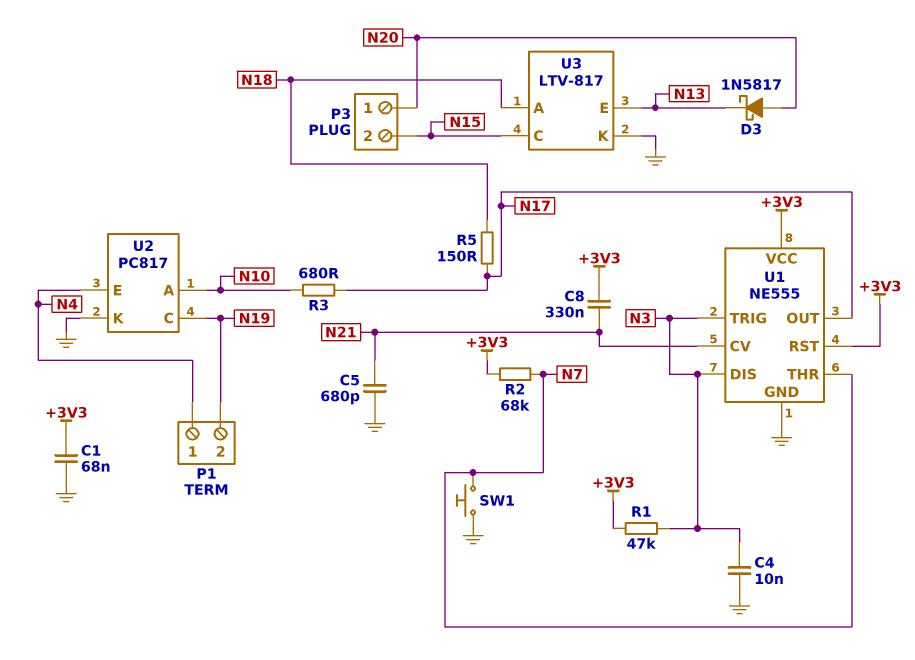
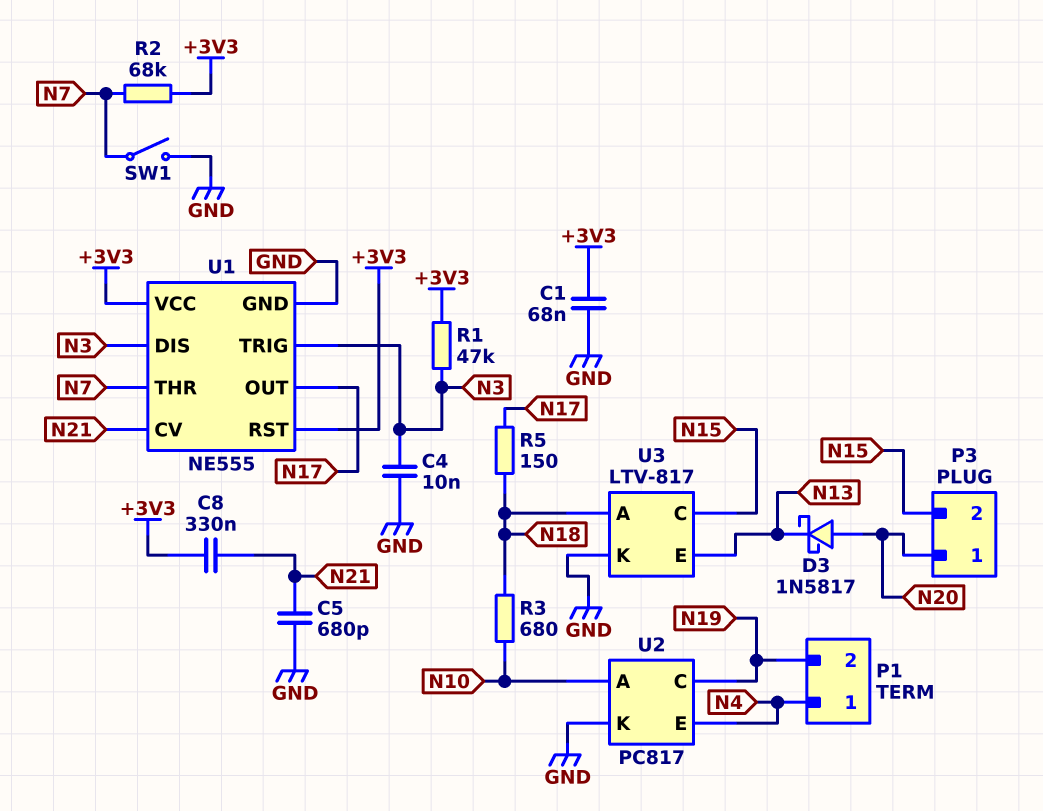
R3: 680 (N10, N17) -> 680 (N10, N18)
SW1: button (GND, N7) -> switch (GND, N7)

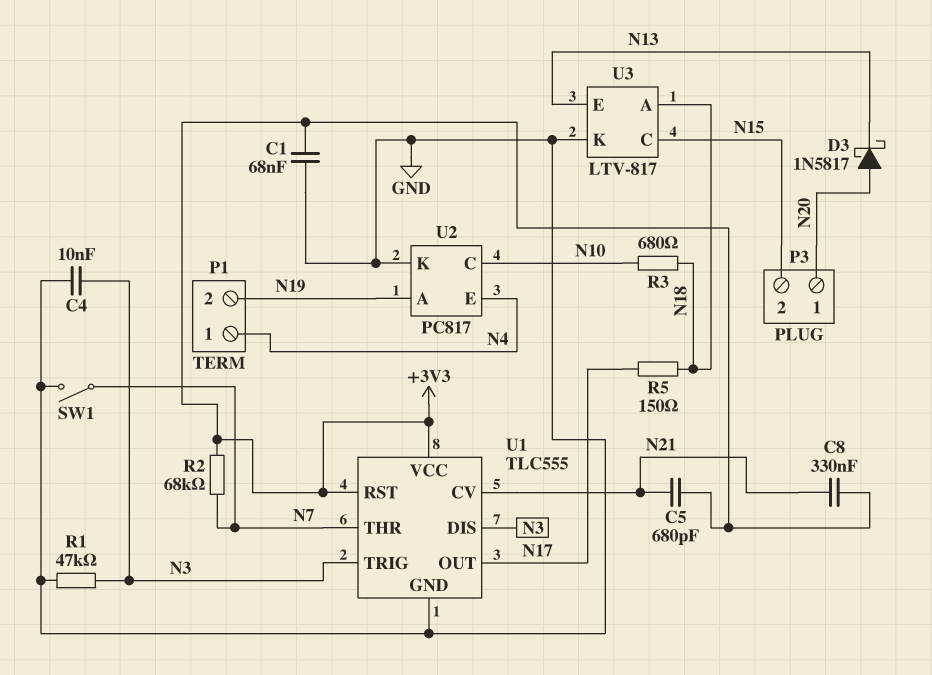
C5: 680pF (GND, N21) -> 680pF (+3V3, N21)
R1: 47k (+3V3, N3) -> 47k (GND, N3)
U1: NE555 -> TLC555
U2 pin A: N10 -> N19
U2 pin C: N19 -> N10

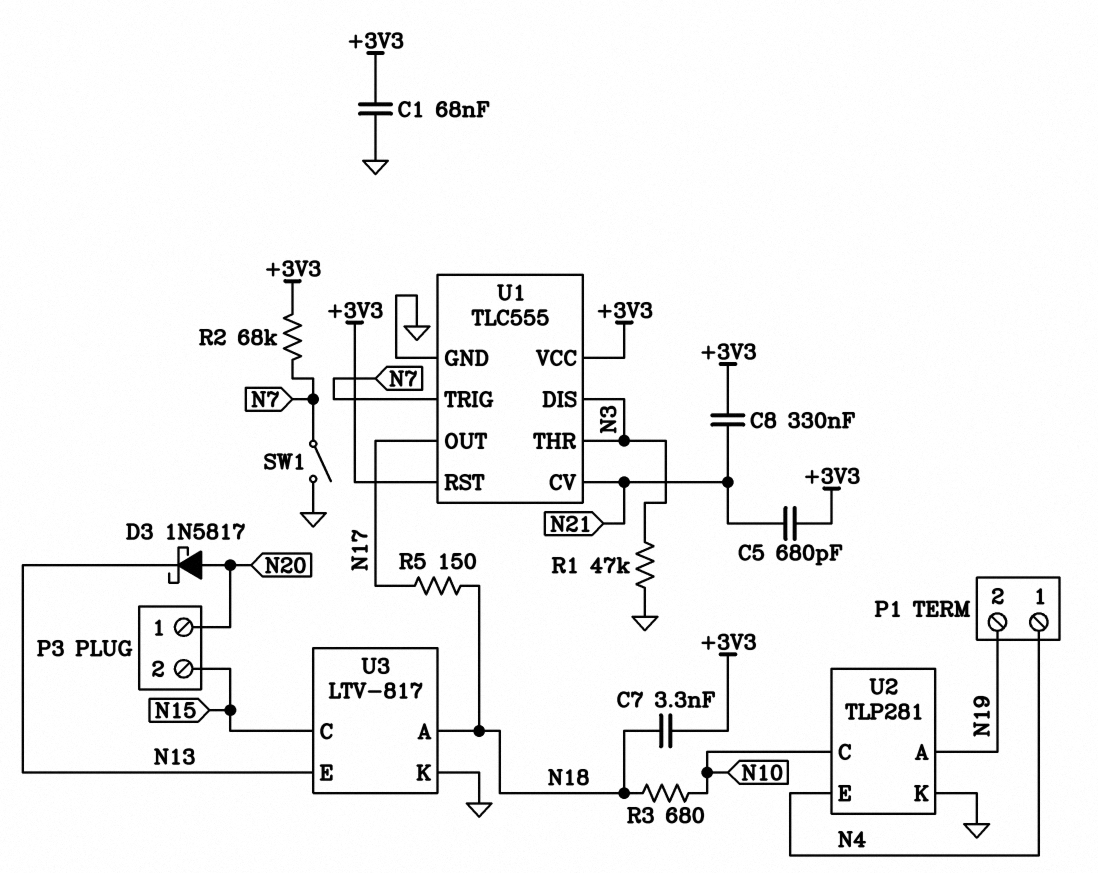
C4: 10nF (GND, N3) -> none
C7: none -> 3.3nF (+3V3, N18)
U1 pin THR: N7 -> N3
U1 pin TRIG: N3 -> N7
U2: PC817 -> TLP281

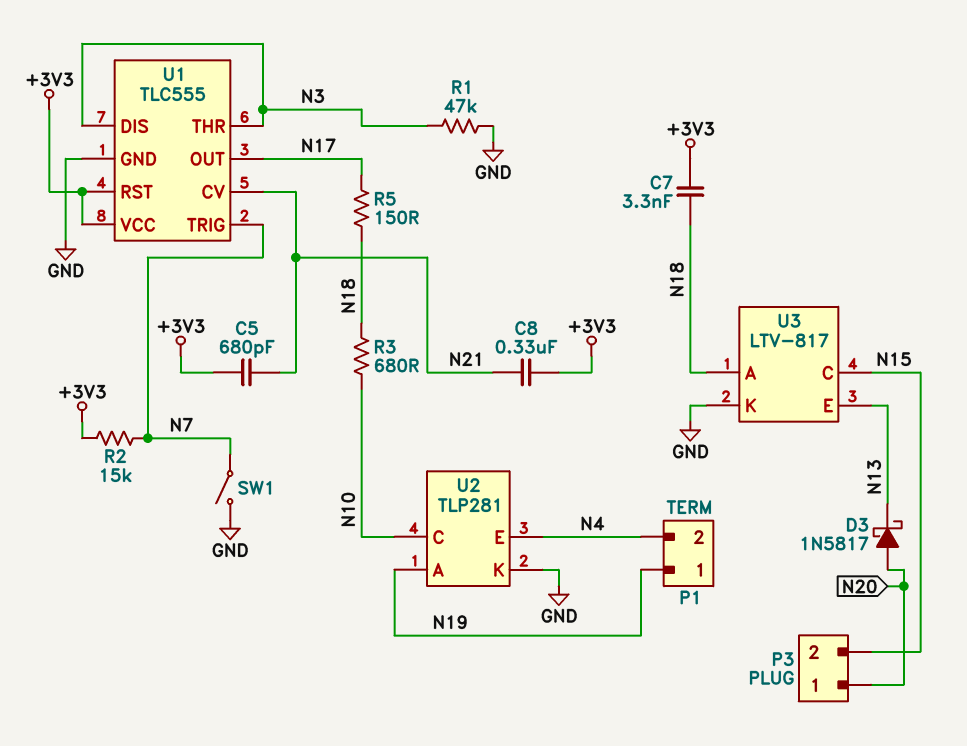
C1: 68nF (+3V3, GND) -> none
P1 pin 1: N4 -> N19
P1 pin 2: N19 -> N4
R2: 68k (+3V3, N7) -> 15k (+3V3, N7)

